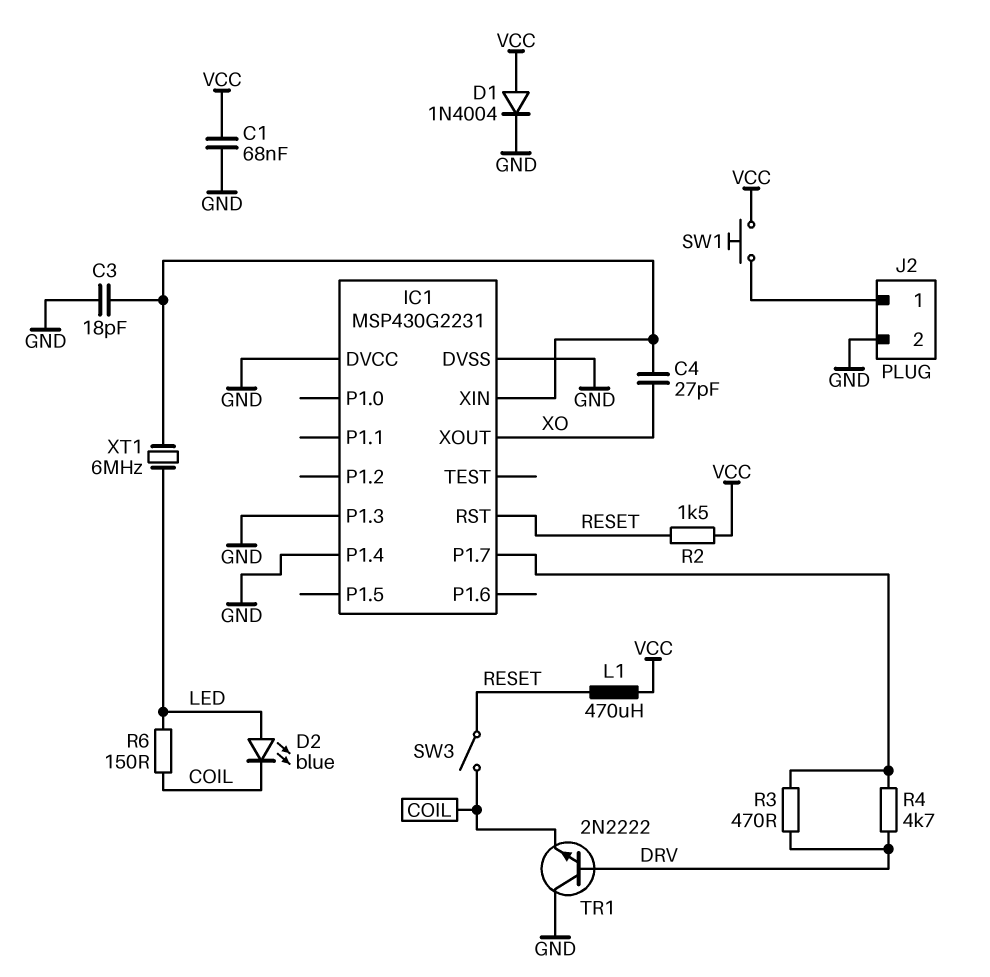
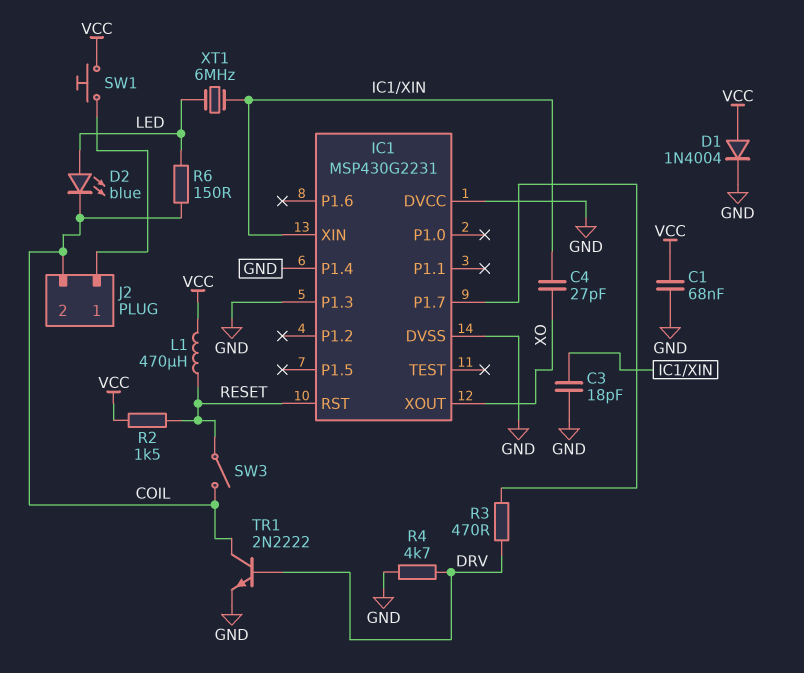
J2 pin 2: GND -> COIL
R4: 4.7k (DRV, IC1/P1.7) -> 4.7k (DRV, GND)
TR1: NPN 2N2222 (B DRV, C GND, E COIL) -> NPN 2N2222 (B DRV, C COIL, E GND)

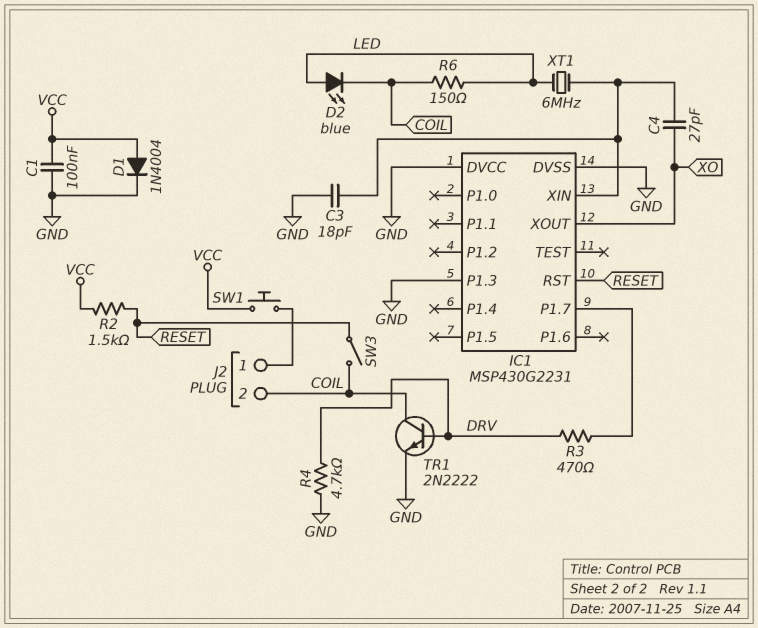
C1: 68nF (GND, VCC) -> 100nF (GND, VCC)
IC1 pin P1.4: GND -> none
L1: 470uH (RESET, VCC) -> none

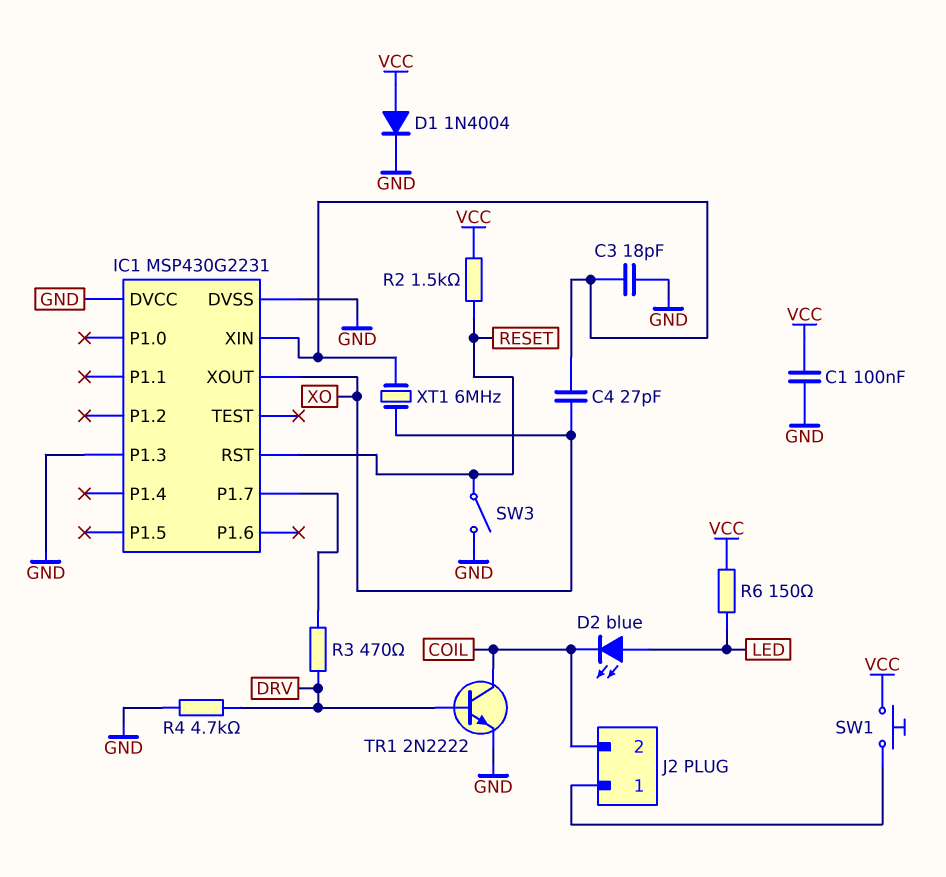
R6: 150 (COIL, LED) -> 150 (LED, VCC)
SW3: switch (COIL, RESET) -> switch (GND, RESET)
XT1: 6MHz (IC1/XIN, LED) -> 6MHz (IC1/XIN, XO)

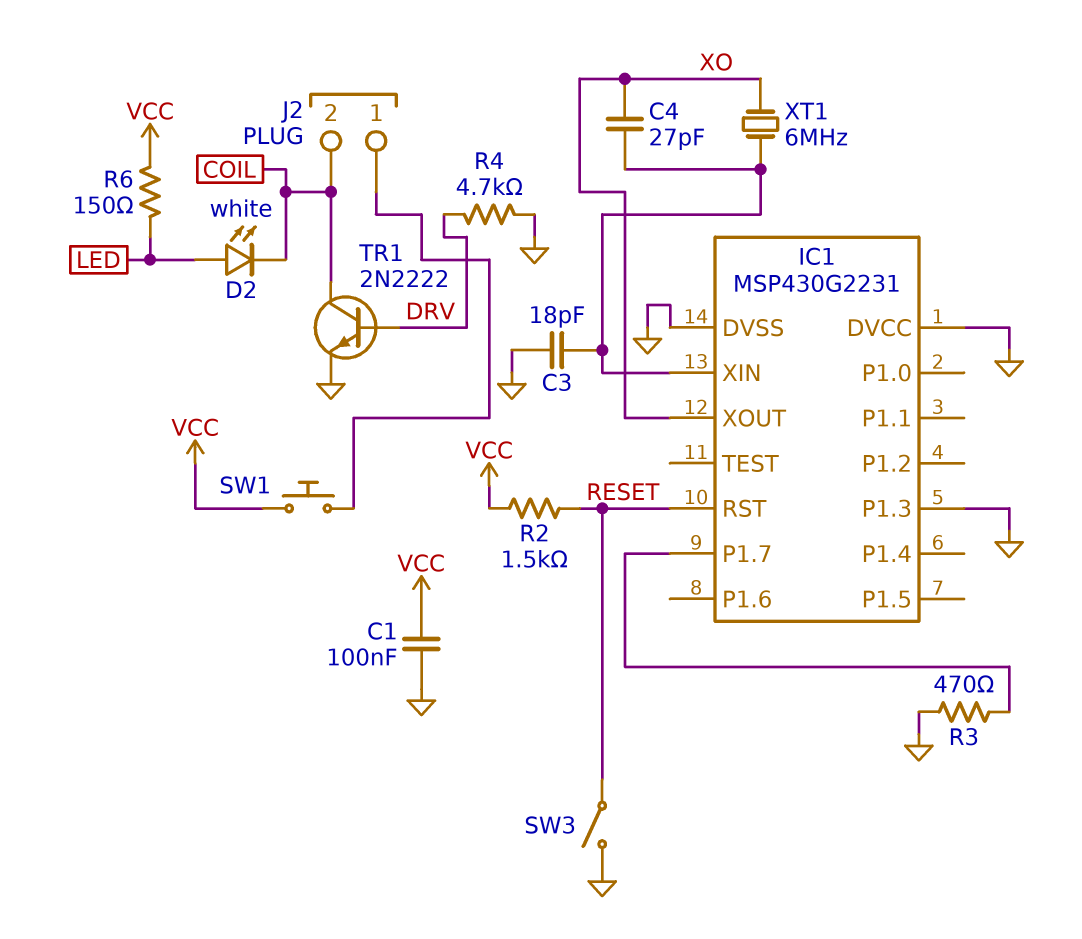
D1: diode 1N4004 (A VCC, K GND) -> none
D2: LED blue (A LED, K COIL) -> LED white (A LED, K COIL)
R3: 470 (DRV, IC1/P1.7) -> 470 (GND, IC1/P1.7)

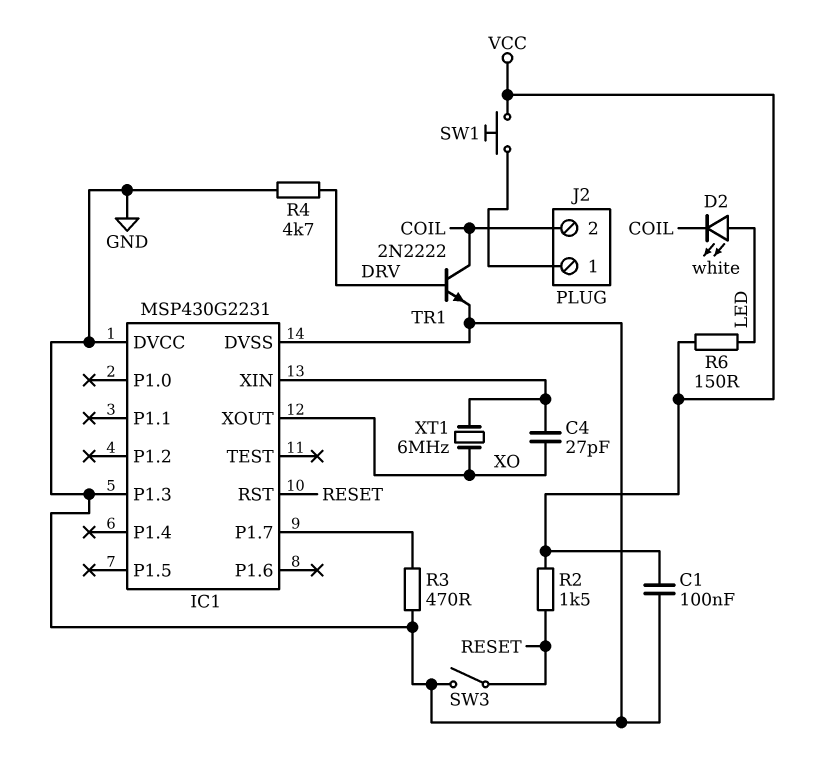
C3: 18pF (GND, IC1/XIN) -> none

